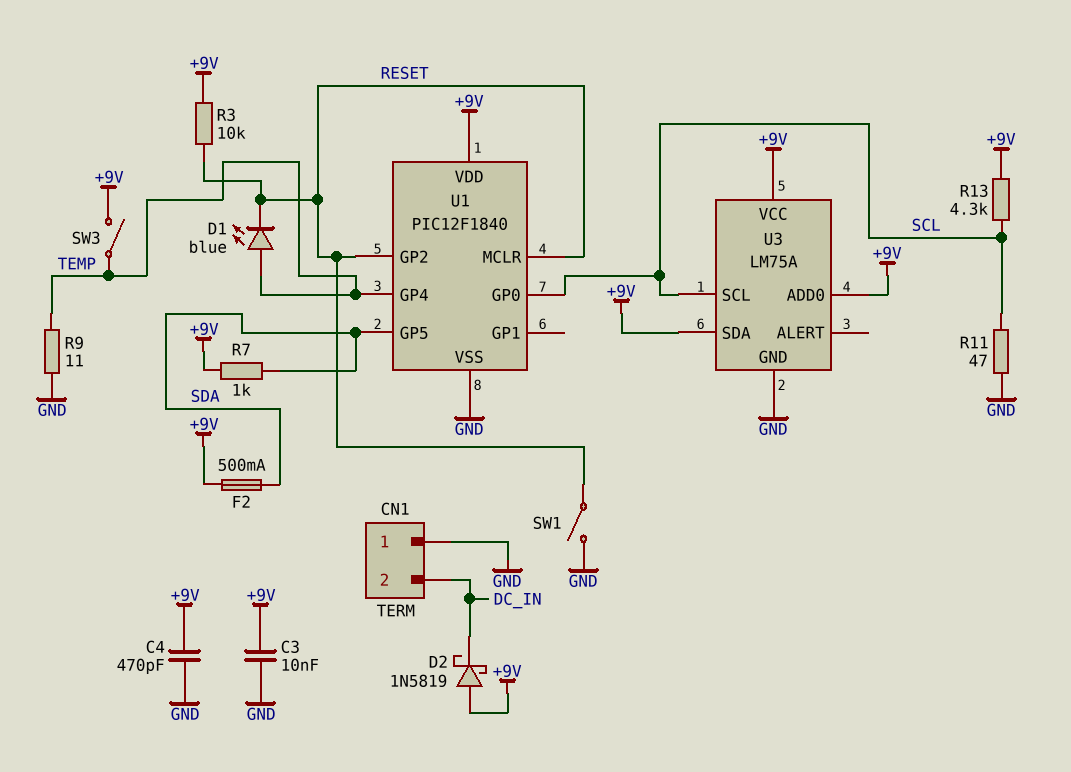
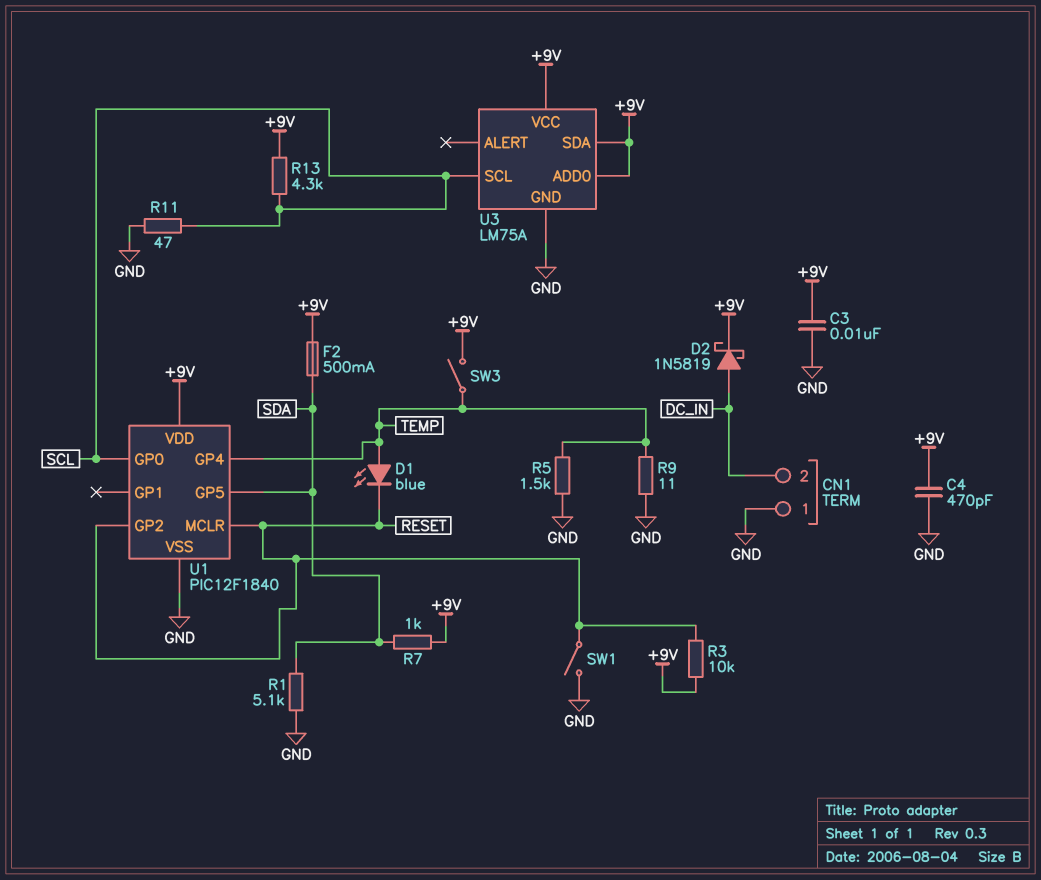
D2: schottky 1N5819 (A +9V, K DC_IN) -> schottky 1N5819 (A DC_IN, K +9V)
R1: none -> 5.1k (GND, SDA)
R5: none -> 1.5k (GND, TEMP)

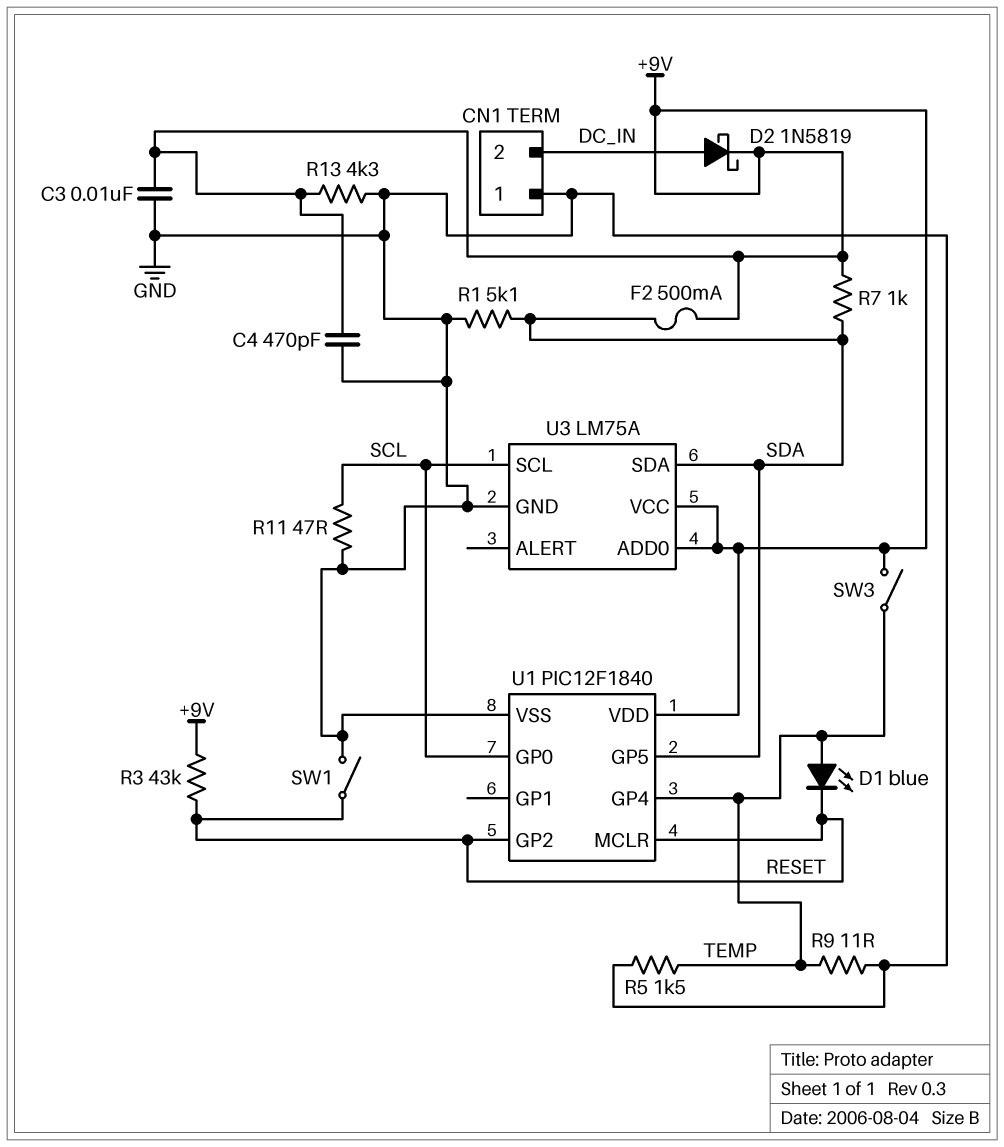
R3: 10k (+9V, RESET) -> 43k (+9V, RESET)
R13: 4.3k (+9V, SCL) -> 4.3k (+9V, GND)
U3 pin SDA: +9V -> SDA

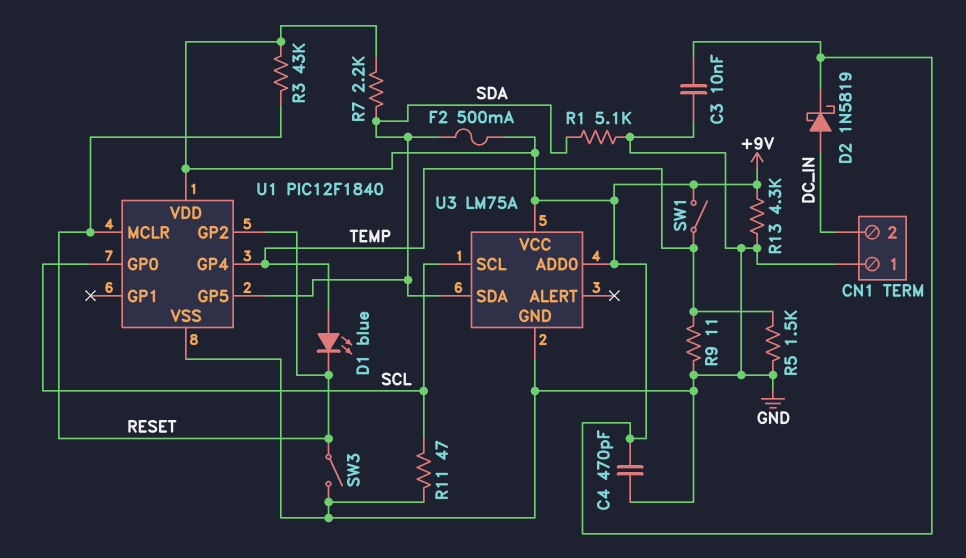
R7: 1k (+9V, SDA) -> 2.2k (+9V, SDA)
SW1: switch (GND, RESET) -> switch (+9V, TEMP)
SW3: switch (+9V, TEMP) -> switch (GND, RESET)

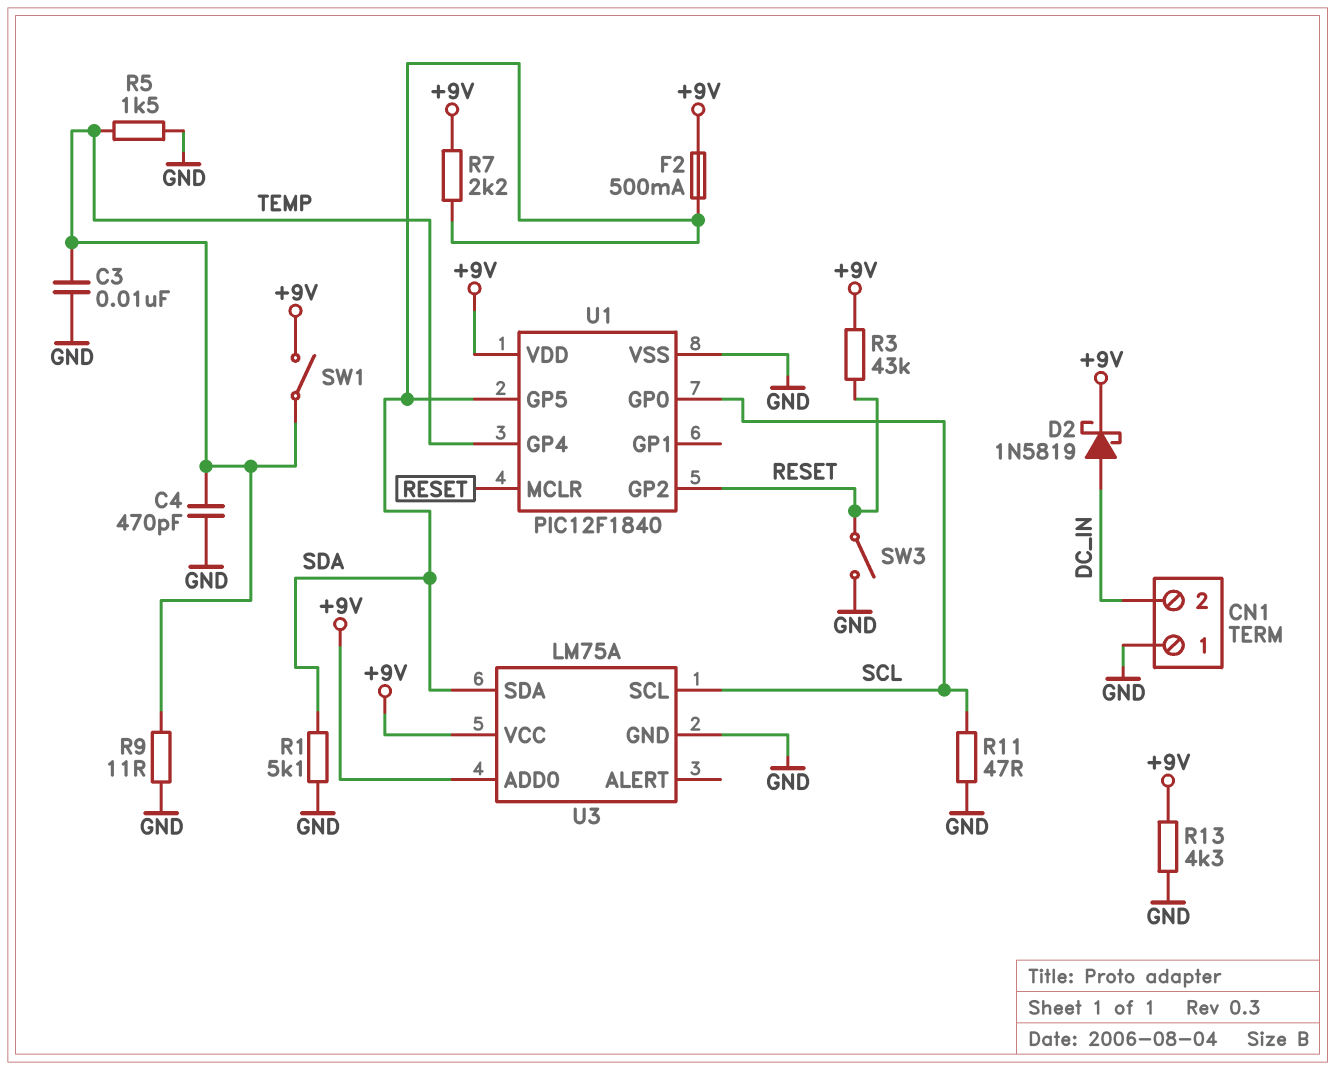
C3: 10nF (+9V, GND) -> 10nF (GND, TEMP)
C4: 470pF (+9V, GND) -> 470pF (GND, TEMP)
D1: LED blue (A TEMP, K RESET) -> none

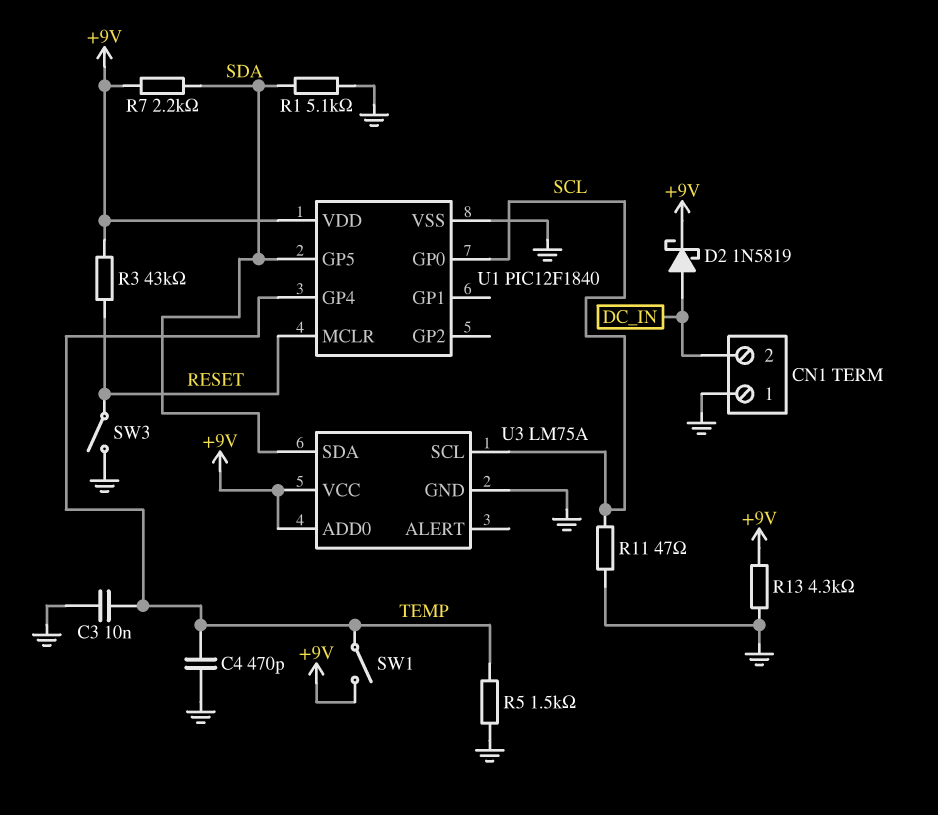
F2: 500mA (+9V, SDA) -> none
R9: 11 (GND, TEMP) -> none
U1 pin GP2: RESET -> none

